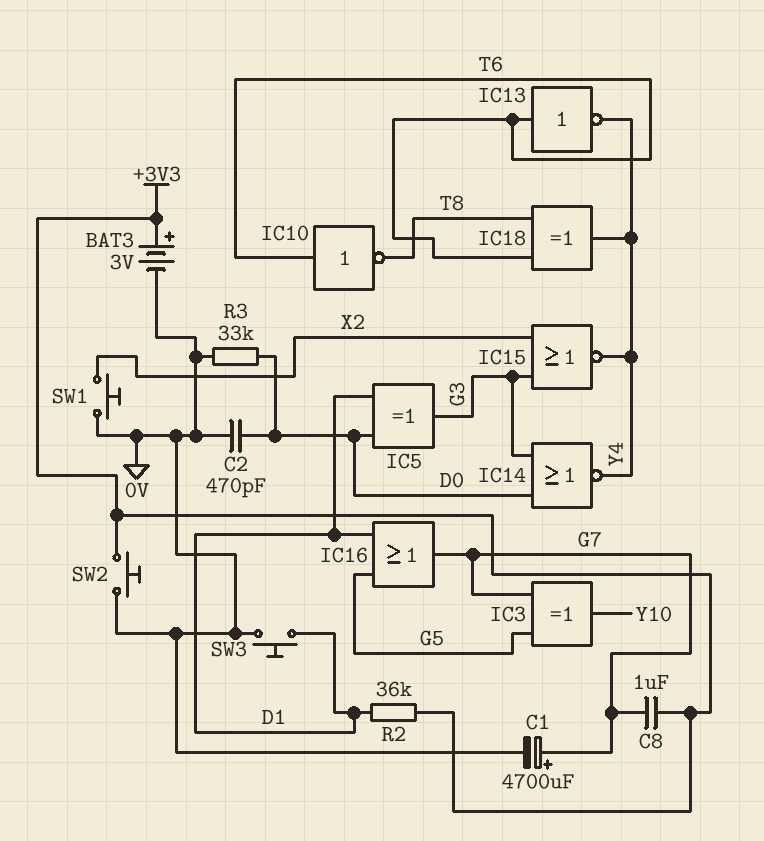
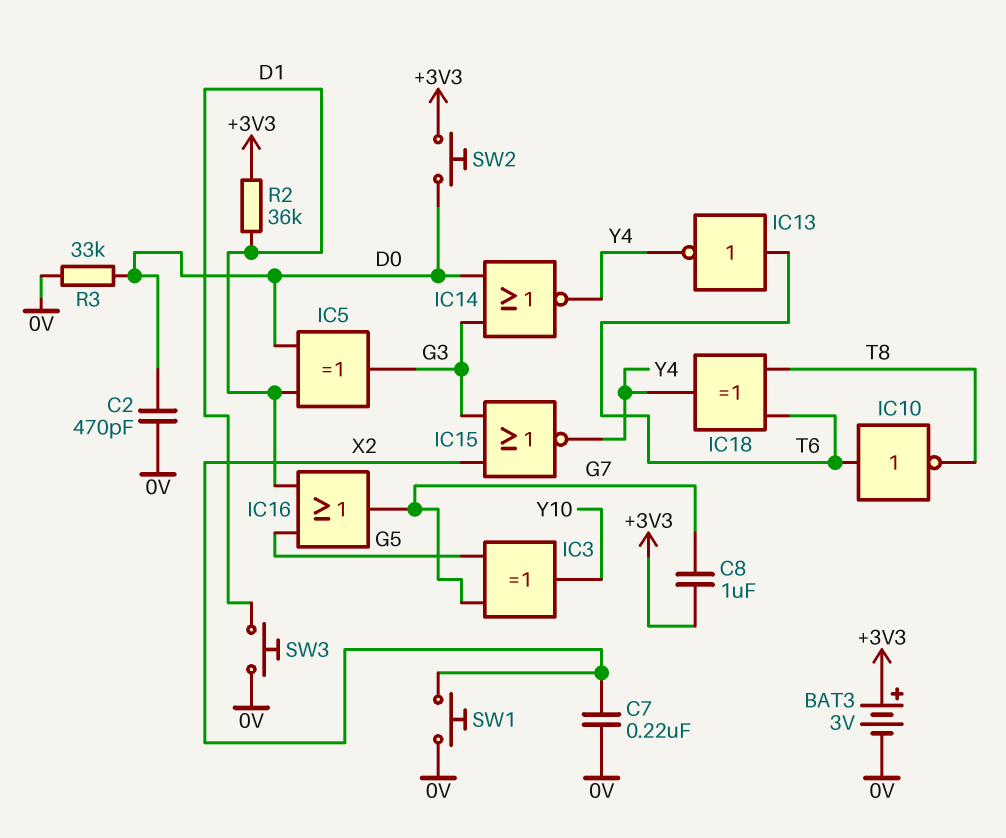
C1: 4700uF (plus G7, minus 0V) -> none
C7: none -> 220nF (0V, X2)
SW2: button (+3V3, 0V) -> button (+3V3, D0)

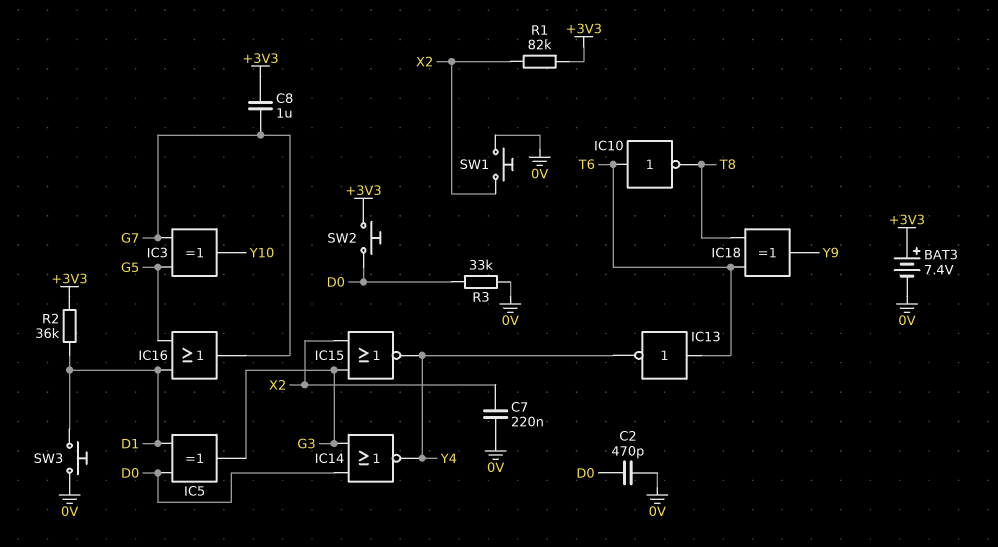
BAT3: 3V (plus +3V3, minus 0V) -> 7.4V (plus +3V3, minus 0V)
IC18: XOR (in T6, in T8, out Y4) -> XOR (in T6, in T8, out Y9)
R1: none -> 82k (+3V3, X2)

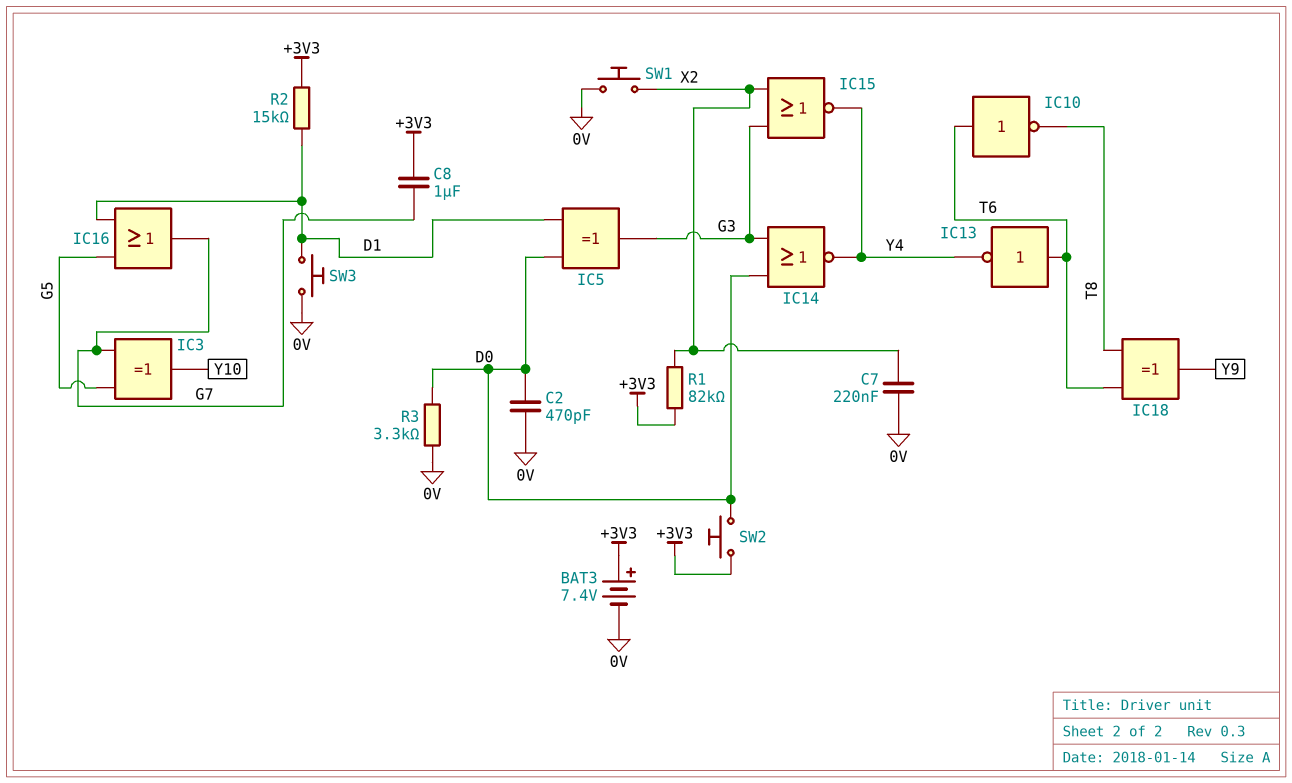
R2: 36k (+3V3, D1) -> 15k (+3V3, D1)
R3: 33k (0V, D0) -> 3.3k (0V, D0)

